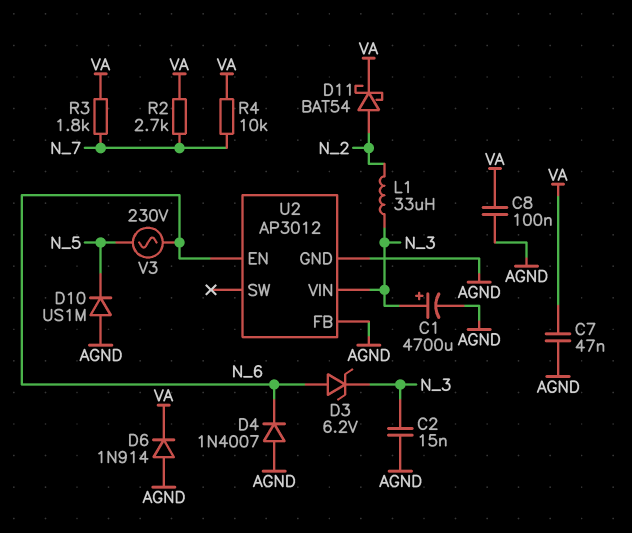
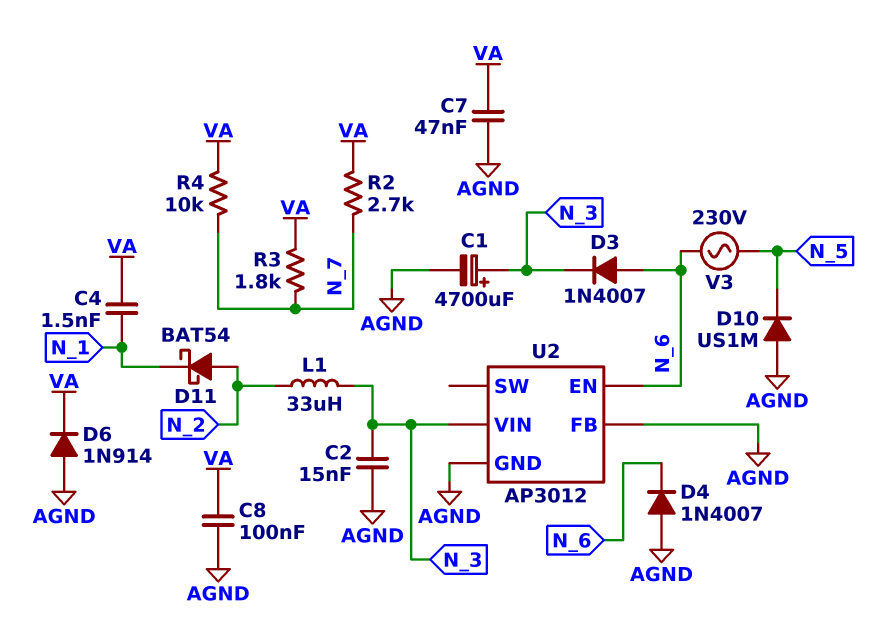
C4: none -> 1.5nF (N_1, VA)
D3: zener 6.2V (A N_6, K N_3) -> diode 1N4007 (A N_6, K N_3)
D11: schottky BAT54 (A N_2, K VA) -> schottky BAT54 (A N_2, K N_1)

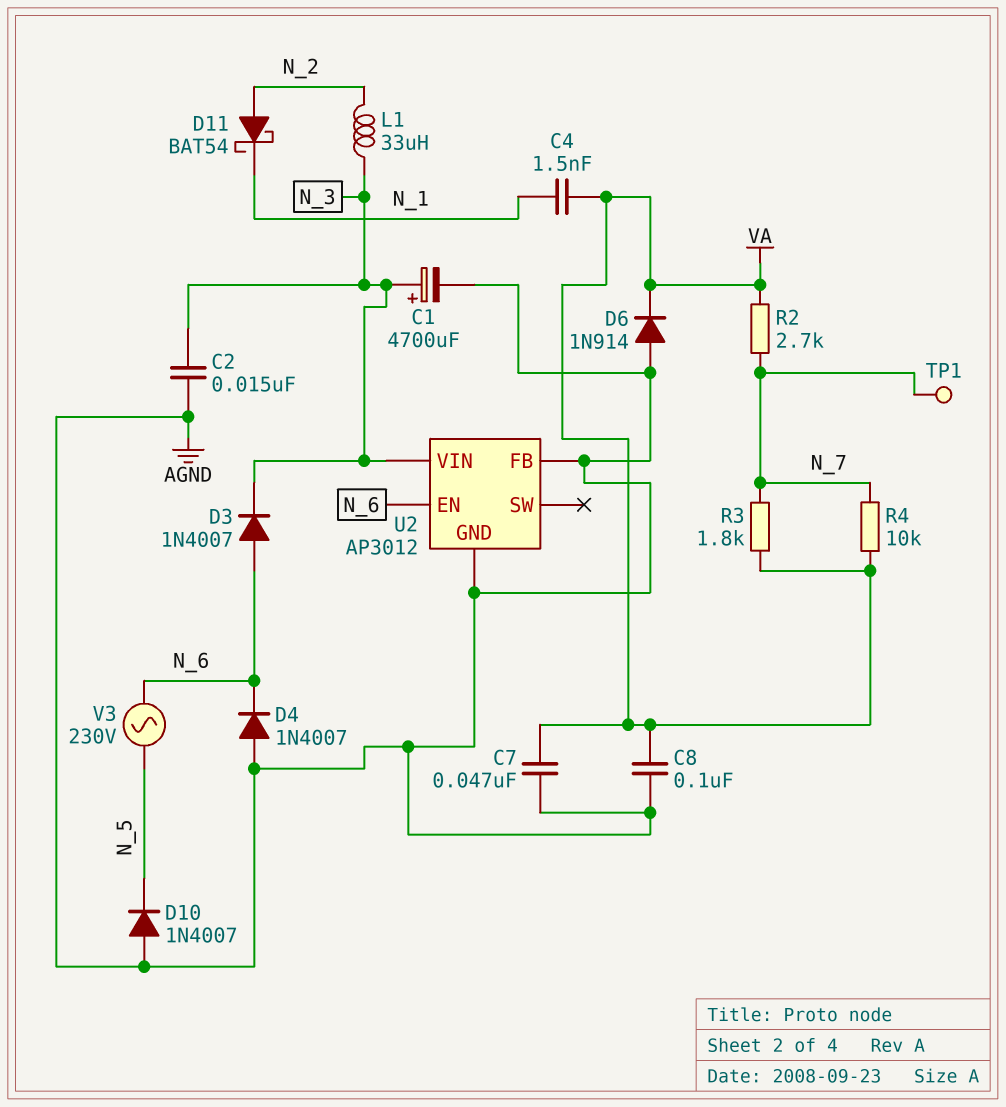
D10: diode US1M (A AGND, K N_5) -> diode 1N4007 (A AGND, K N_5)
TP1: none -> test point (N_7)

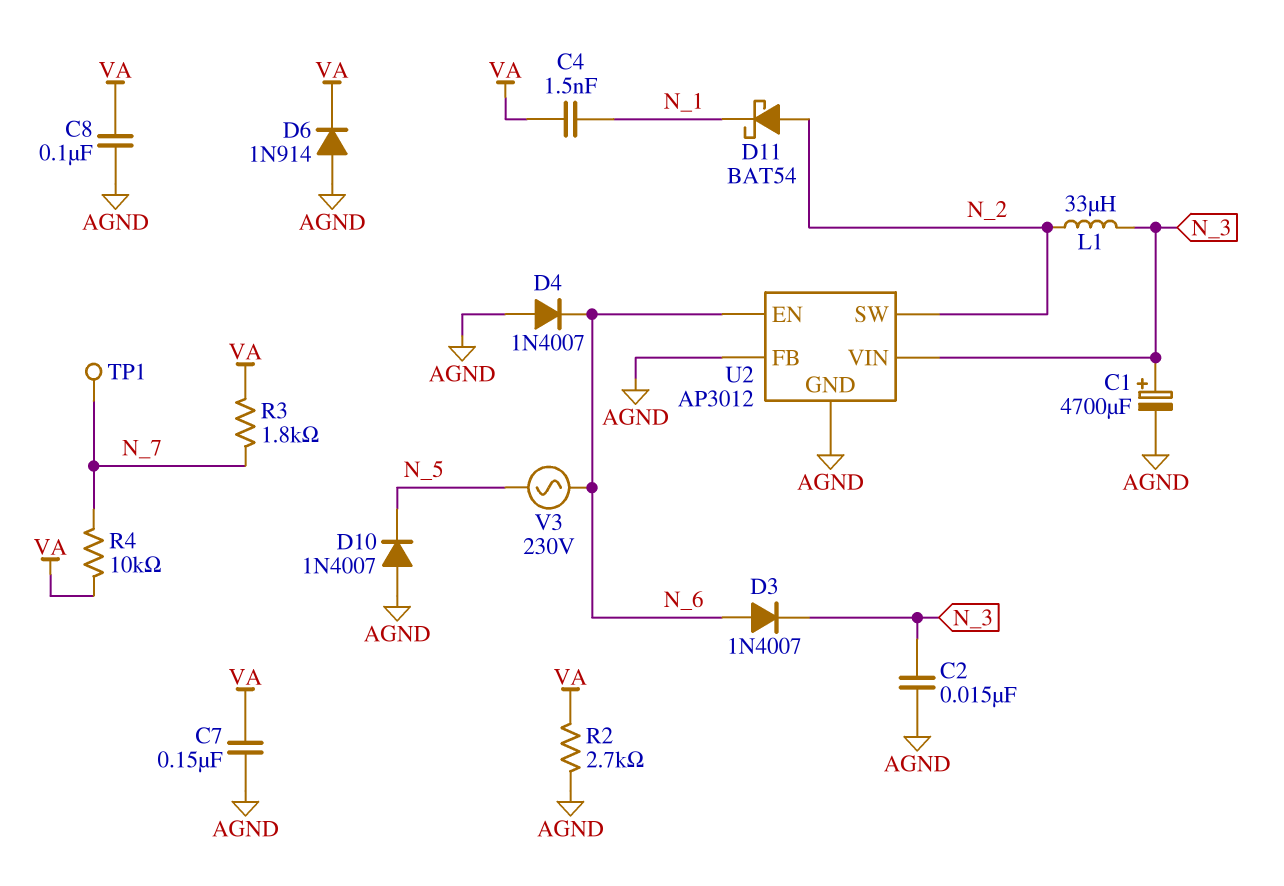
C7: 47nF (AGND, VA) -> 150nF (AGND, VA)
R2: 2.7k (N_7, VA) -> 2.7k (AGND, VA)
U2 pin SW: none -> N_2

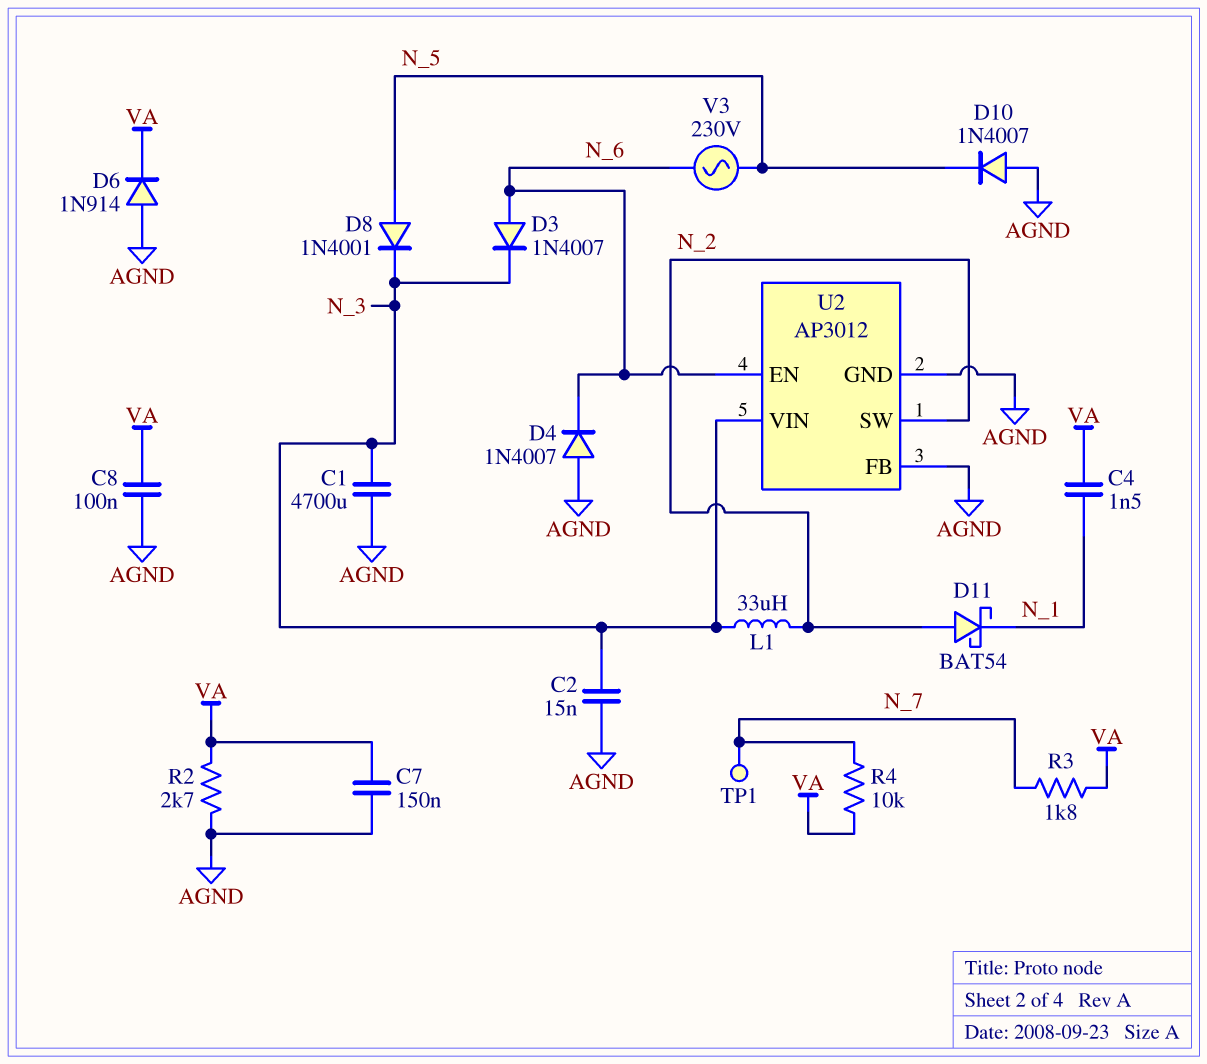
C1: 4700uF (plus N_3, minus AGND) -> 4700uF (AGND, N_3)
D8: none -> diode 1N4001 (A N_5, K N_3)

